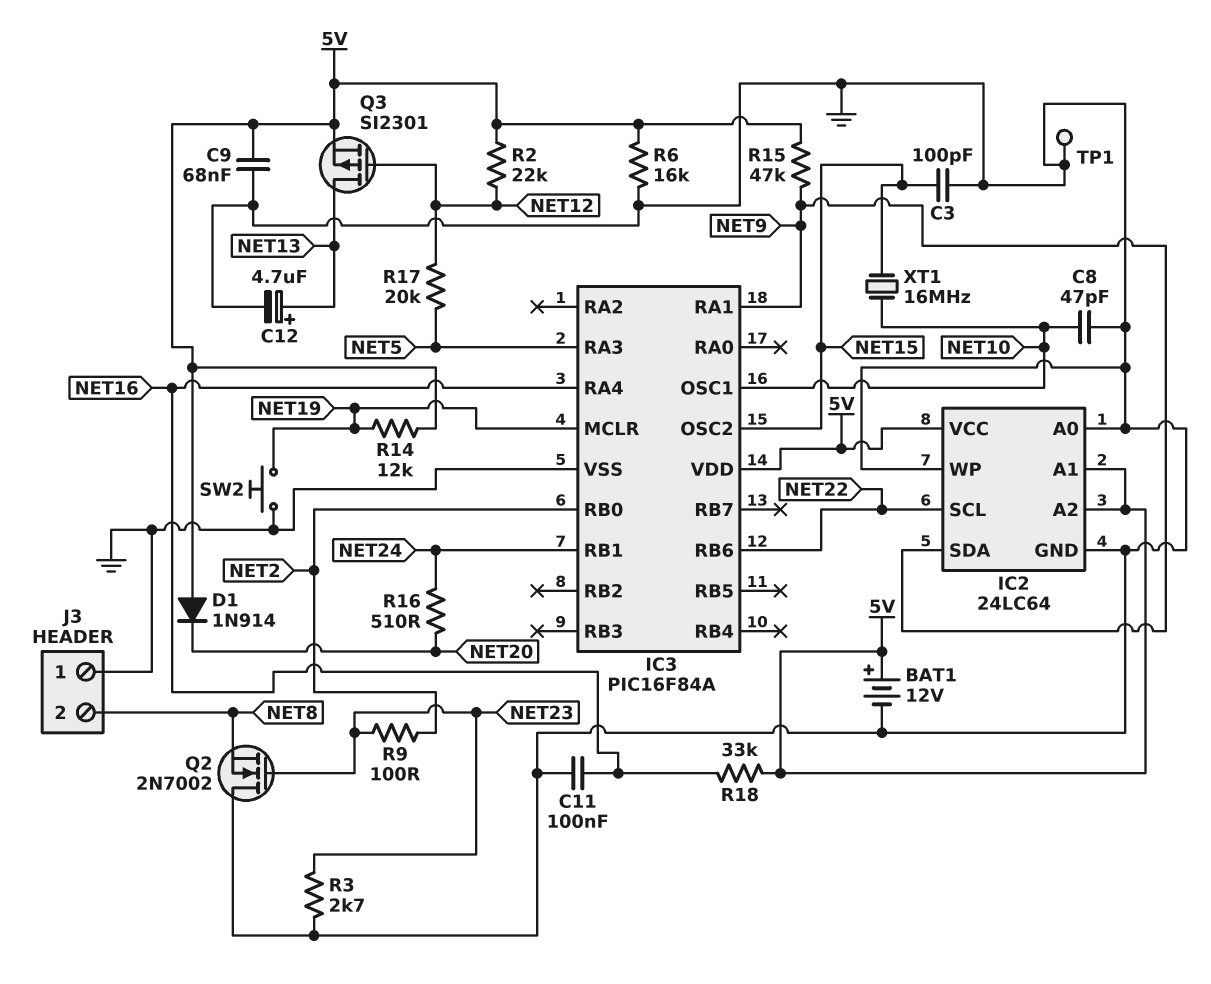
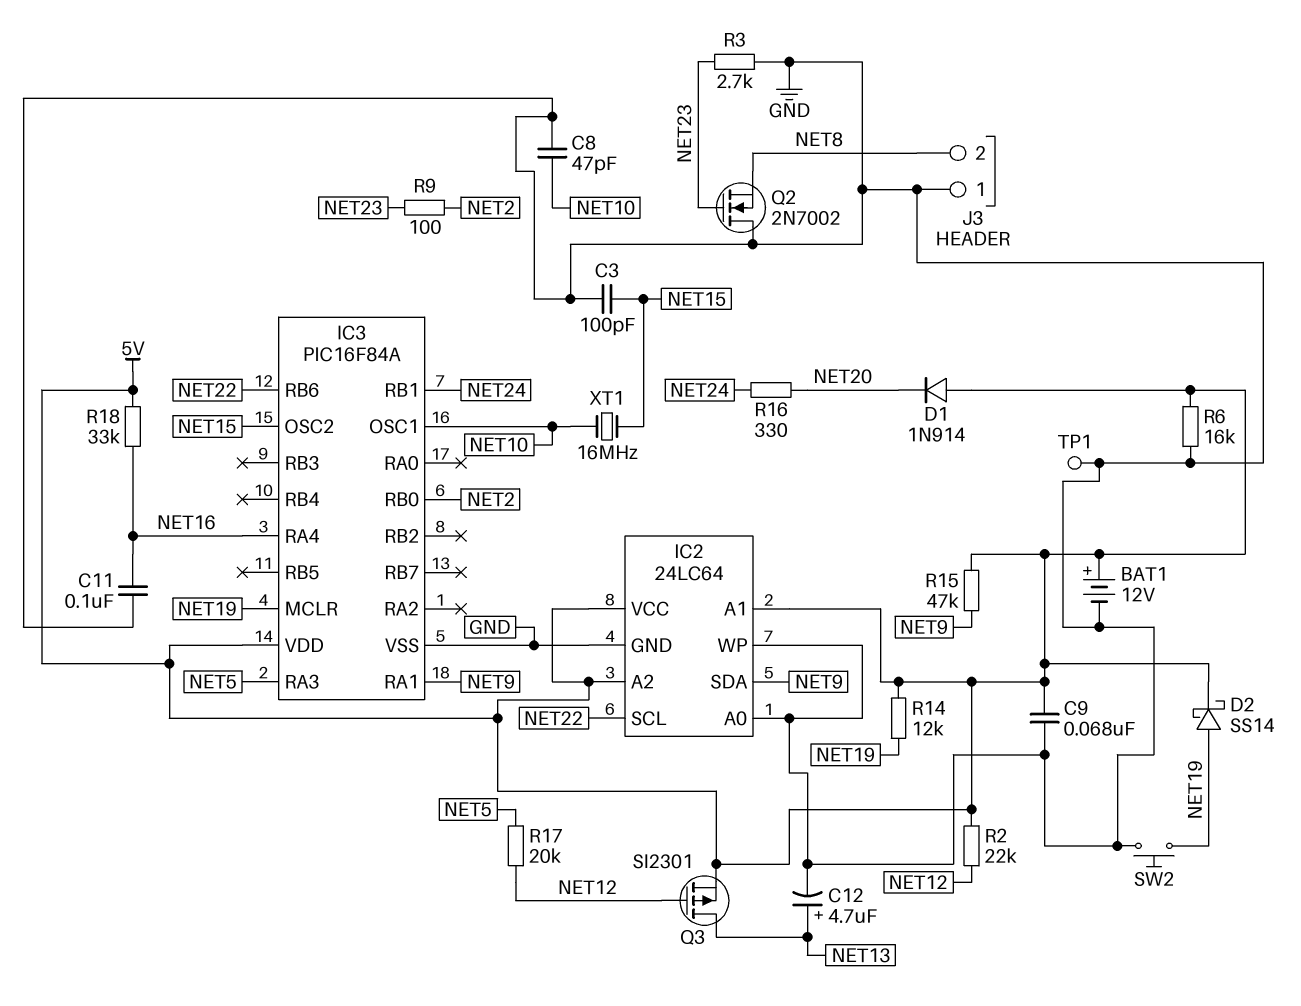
D2: none -> schottky SS14 (A NET19, K 5V)
R16: 510 (NET20, NET24) -> 330 (NET20, NET24)

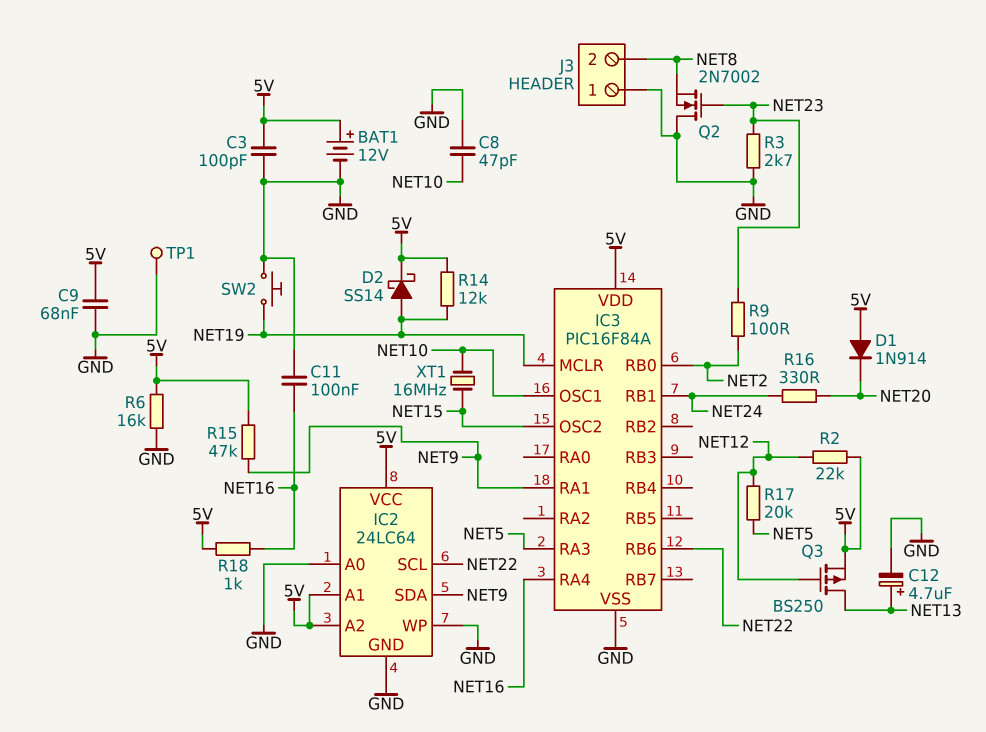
C3: 100pF (GND, NET15) -> 100pF (5V, GND)
Q3: PMOS SI2301 (G NET12, D NET13, S 5V) -> PMOS BS250 (G NET12, D NET13, S 5V)
R18: 33k (5V, NET16) -> 1k (5V, NET16)

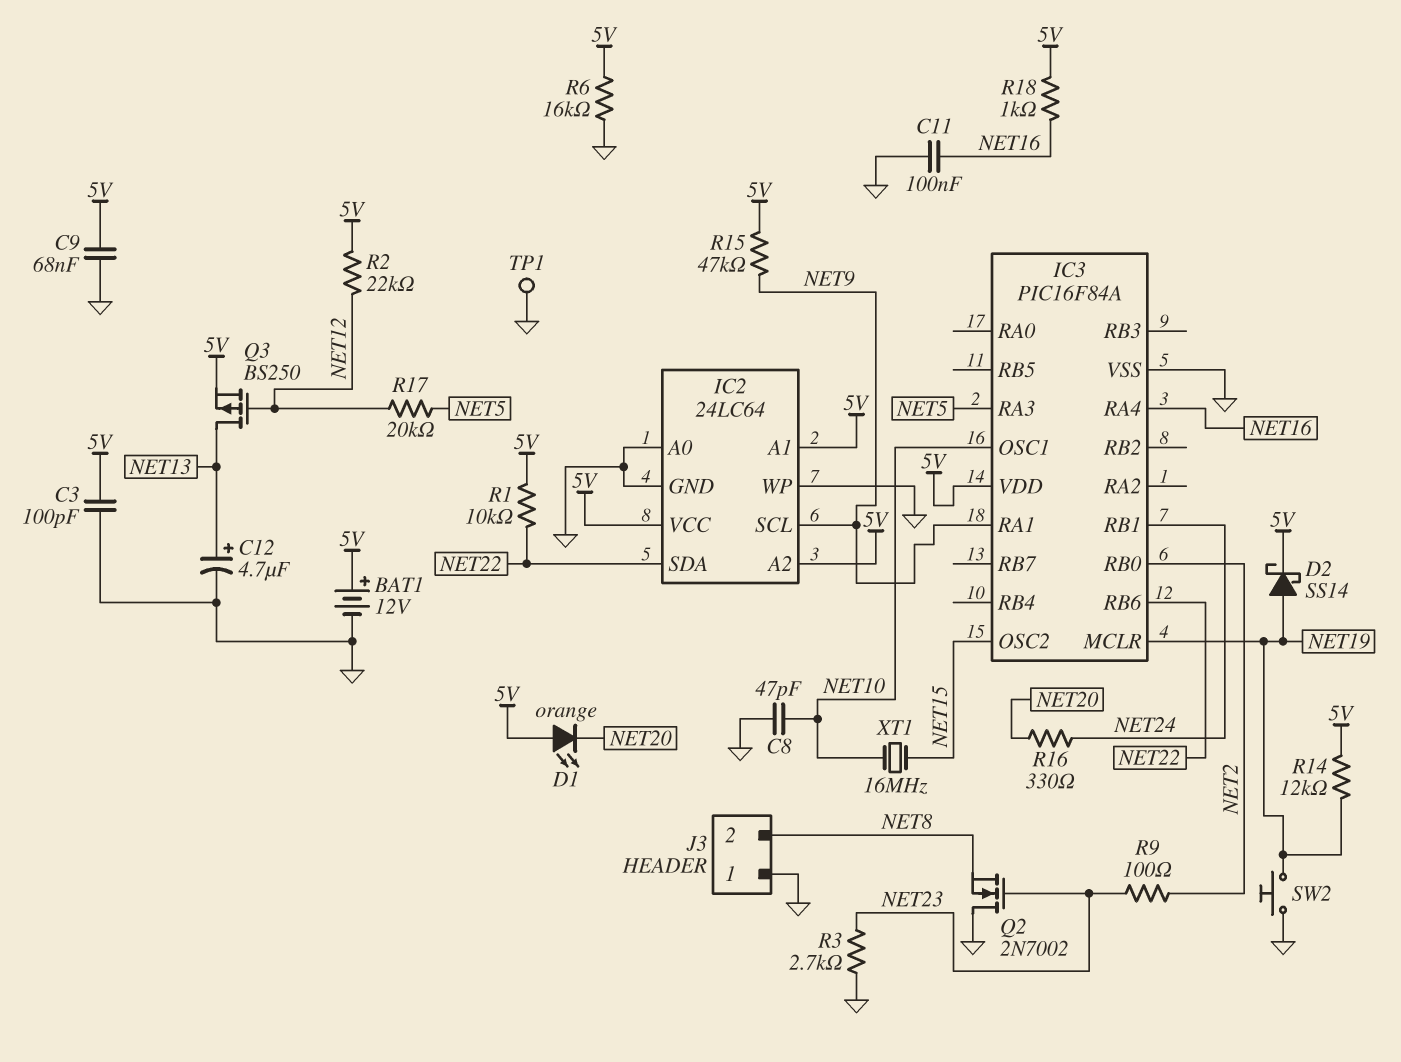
D1: diode 1N914 (A 5V, K NET20) -> LED orange (A 5V, K NET20)
IC2 pin SCL: NET22 -> NET9
IC2 pin SDA: NET9 -> NET22
R1: none -> 10k (5V, NET22)

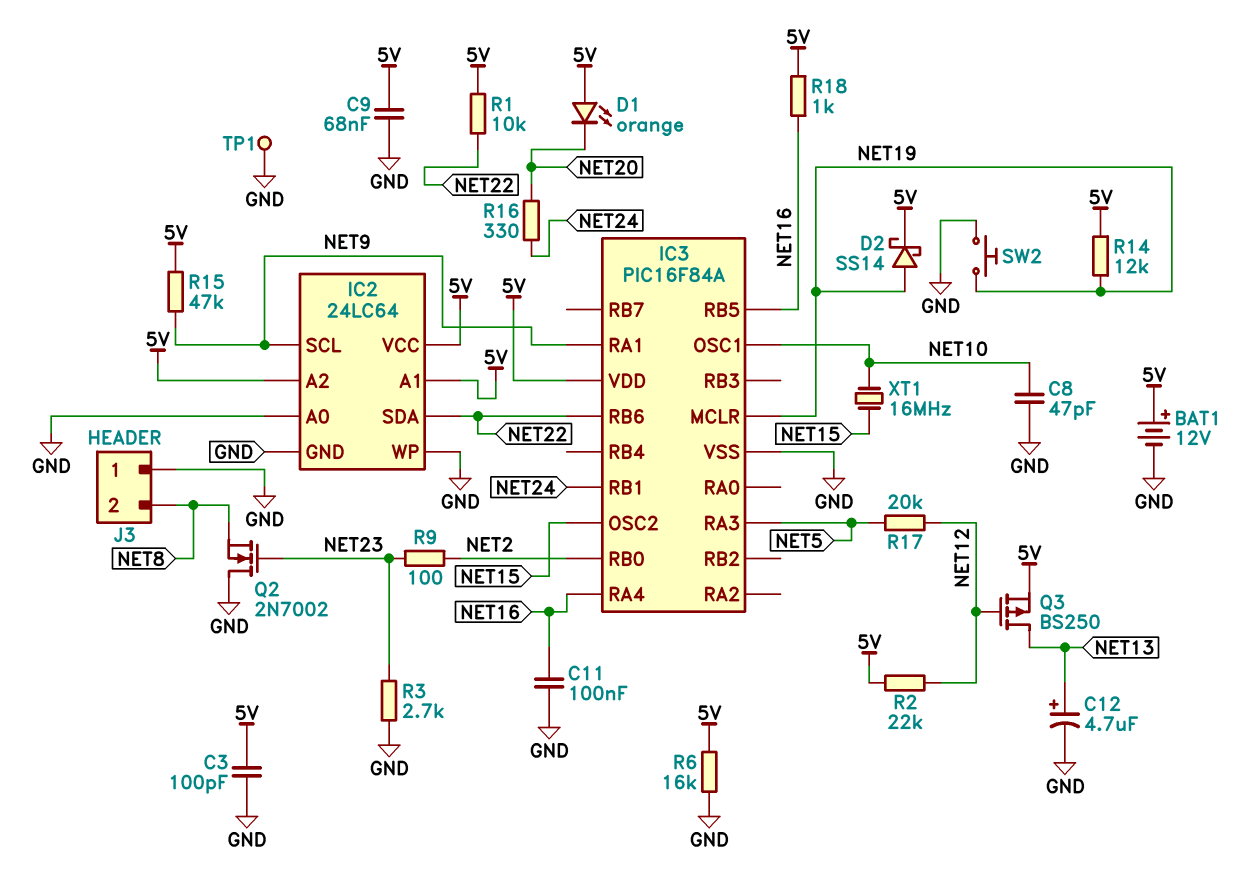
IC3 pin RB5: none -> NET16

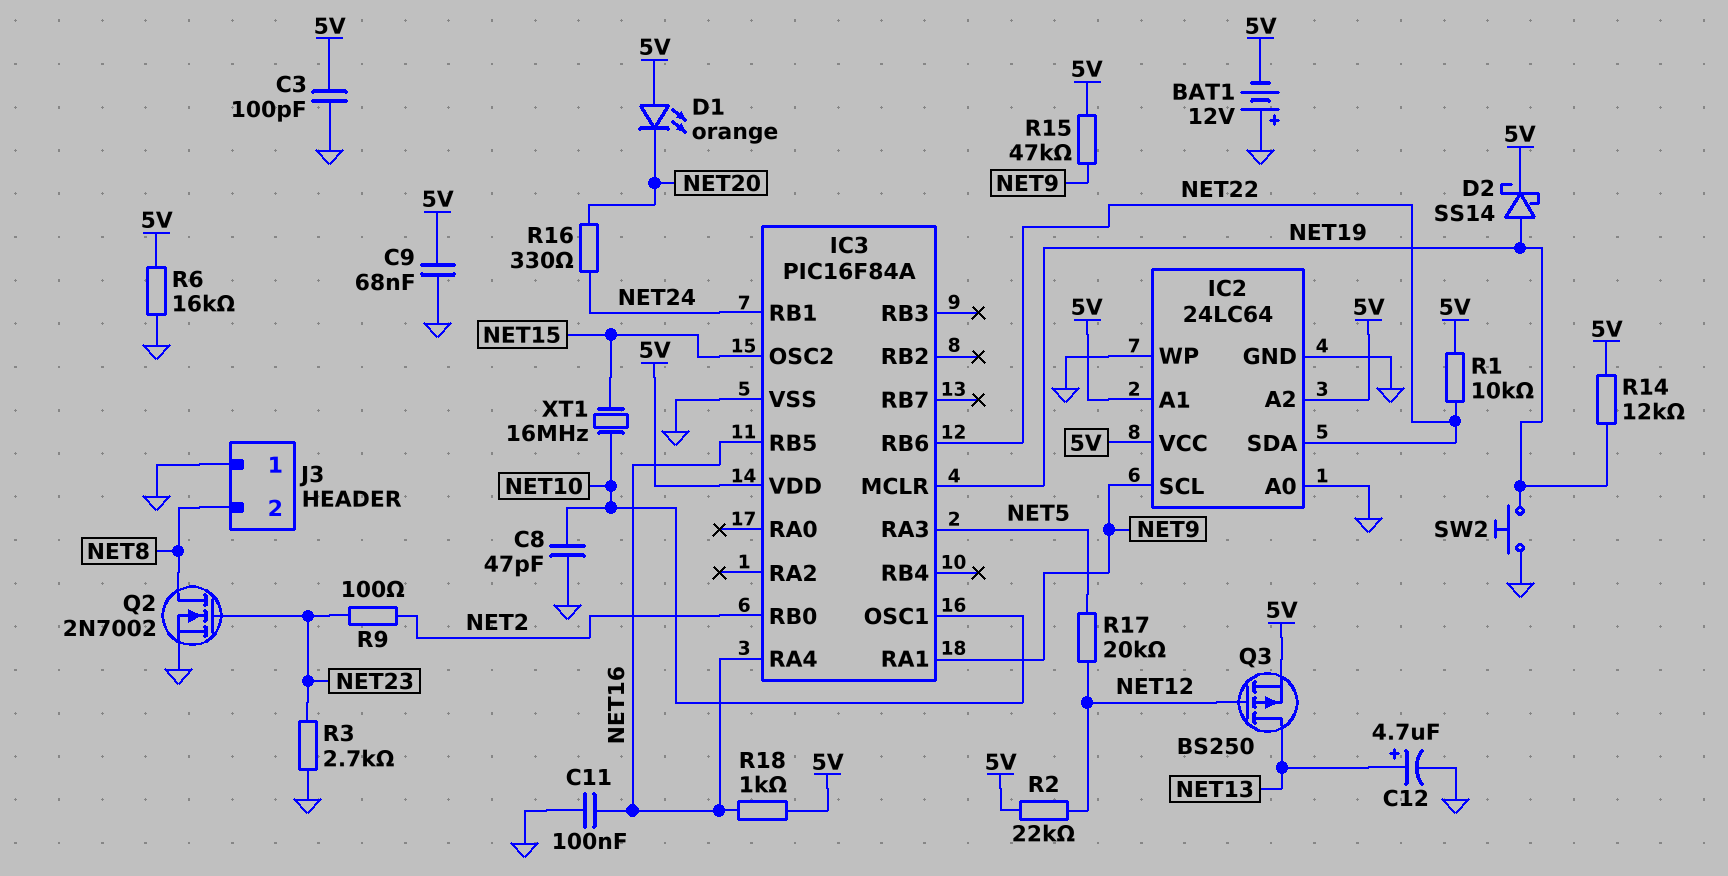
BAT1: 12V (plus 5V, minus GND) -> 12V (plus GND, minus 5V)
Q2: NMOS 2N7002 (G NET23, D GND, S NET8) -> NMOS 2N7002 (G NET23, D NET8, S GND)
TP1: test point (GND) -> none

